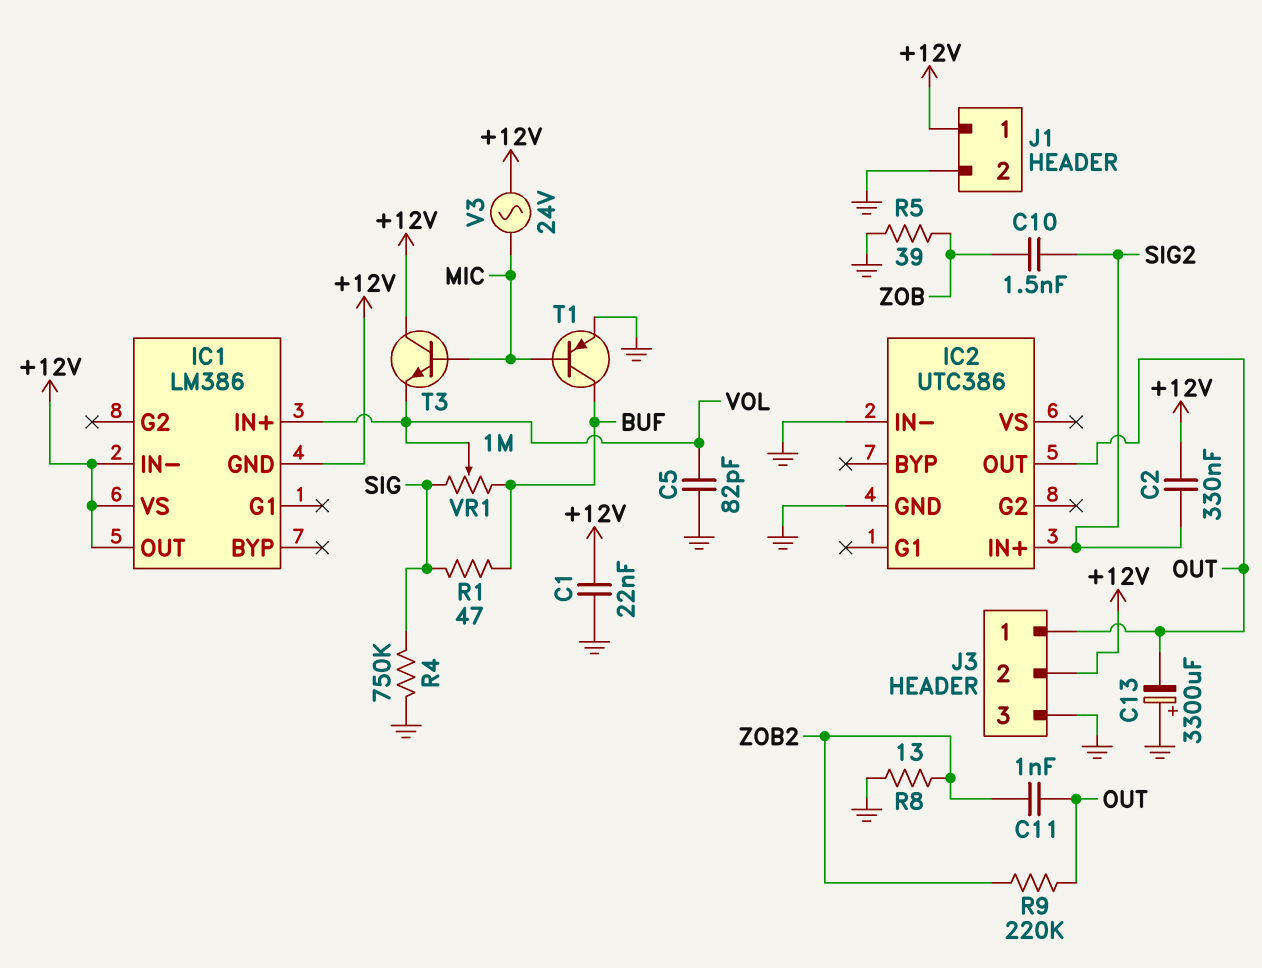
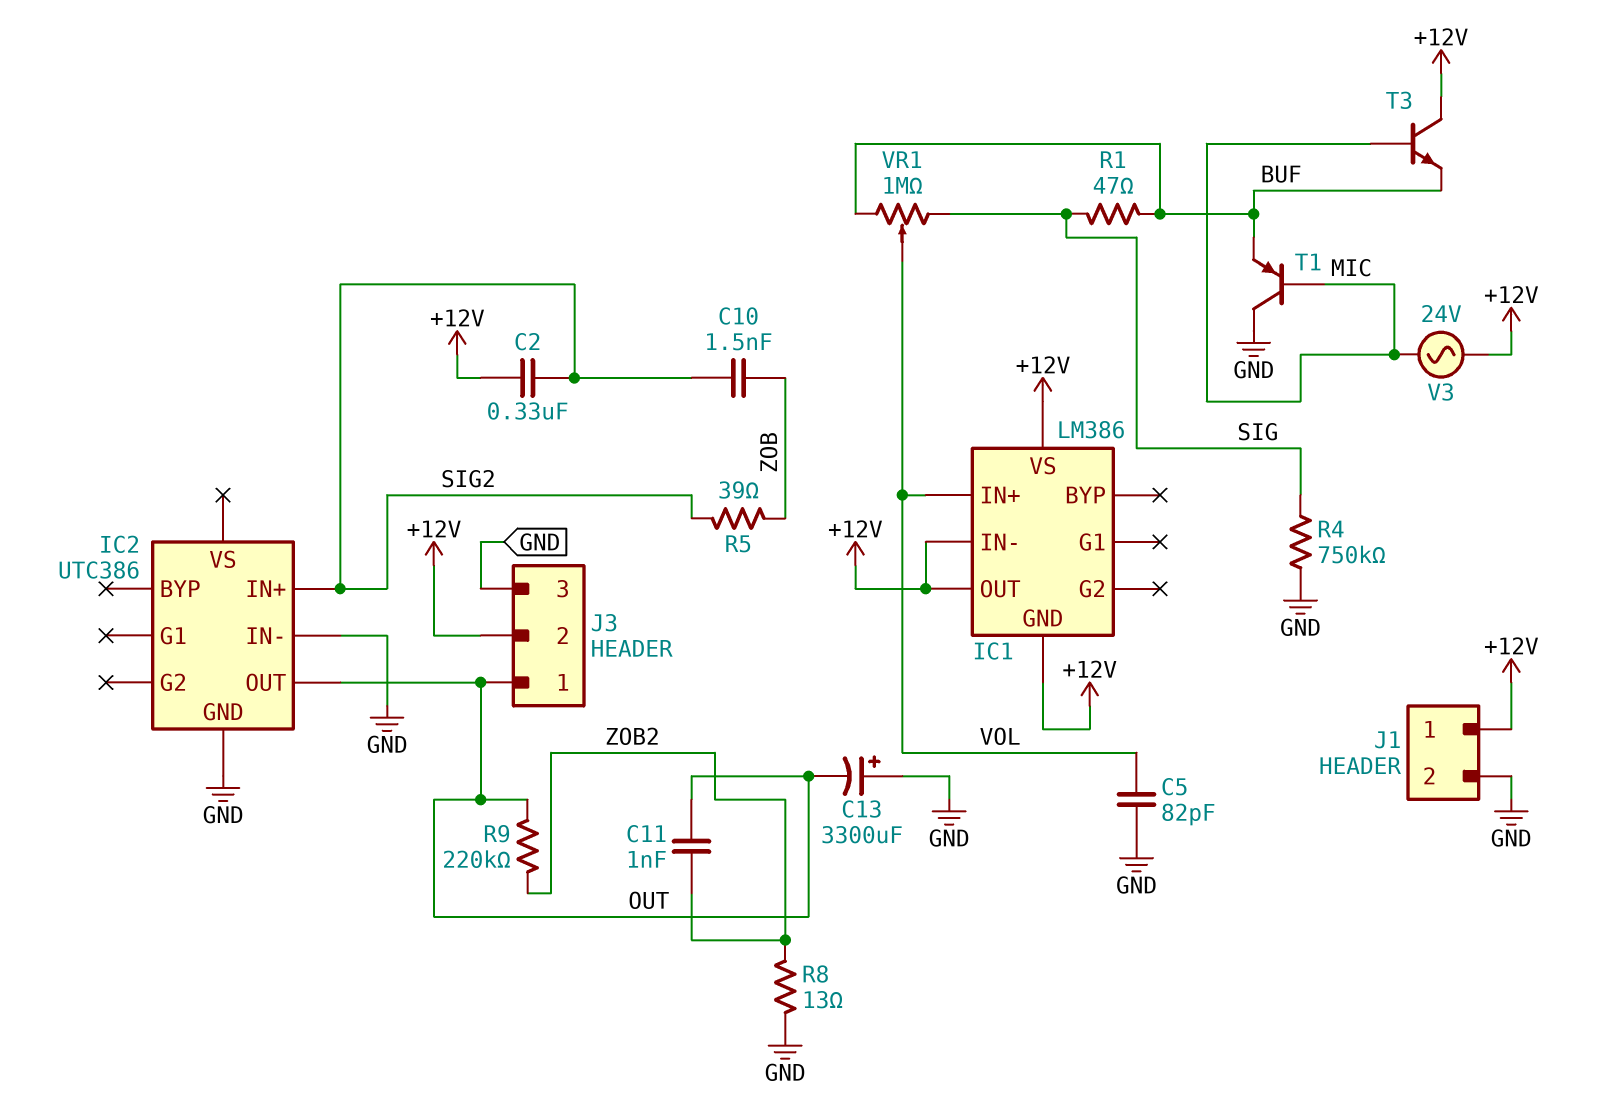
C1: 22nF (+12V, GND) -> none
R5: 39 (GND, ZOB) -> 39 (SIG2, ZOB)
T1: PNP (B MIC, C BUF, E GND) -> PNP (B MIC, C GND, E BUF)
T3: NPN (B MIC, C +12V, E VOL) -> NPN (B MIC, C +12V, E BUF)

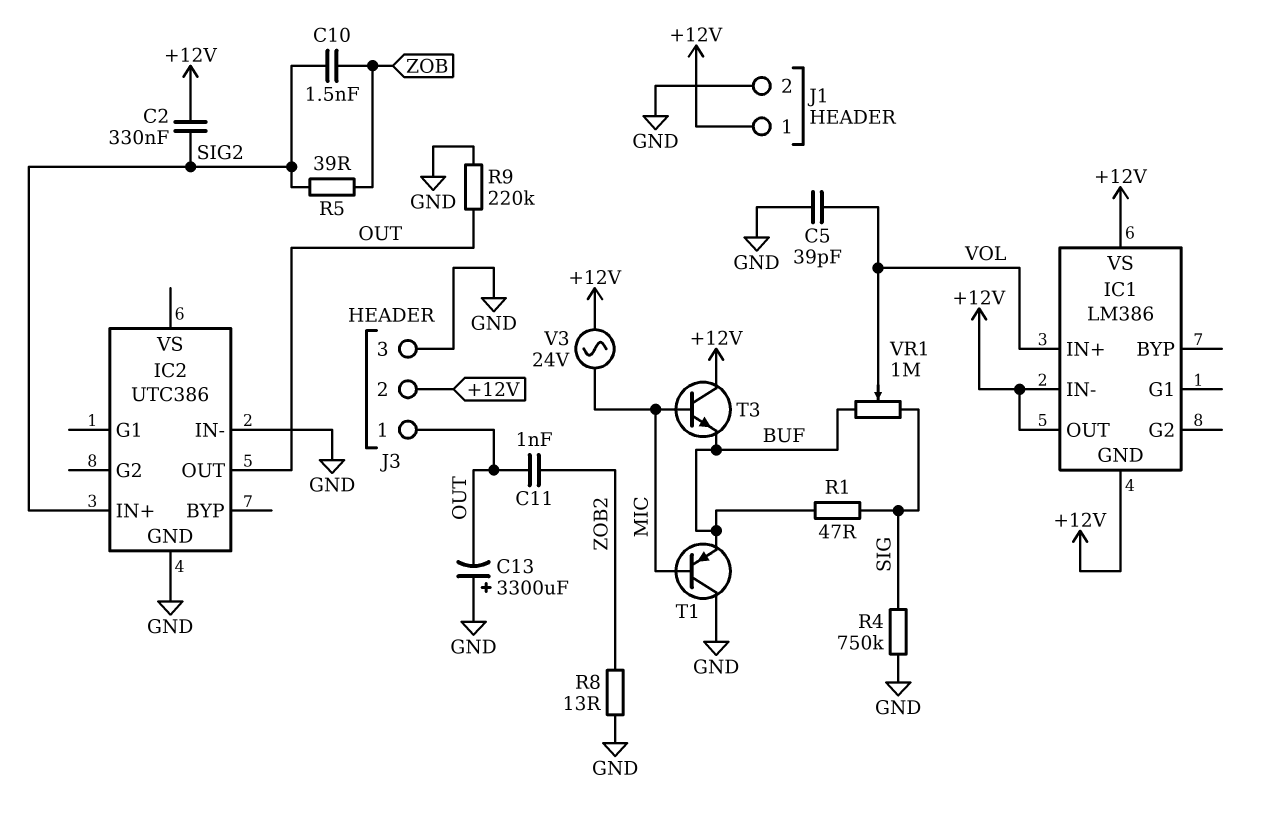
C5: 82pF (GND, VOL) -> 39pF (GND, VOL)
R9: 220k (OUT, ZOB2) -> 220k (GND, OUT)

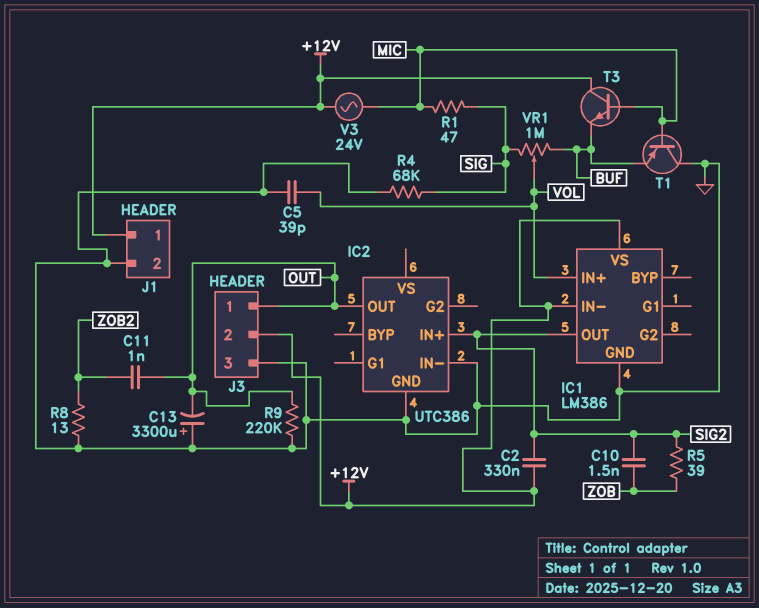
IC1 pin GND: +12V -> GND
IC1 pin OUT: +12V -> SIG2
R1: 47 (BUF, SIG) -> 47 (MIC, SIG)
R4: 750k (GND, SIG) -> 68k (GND, SIG)

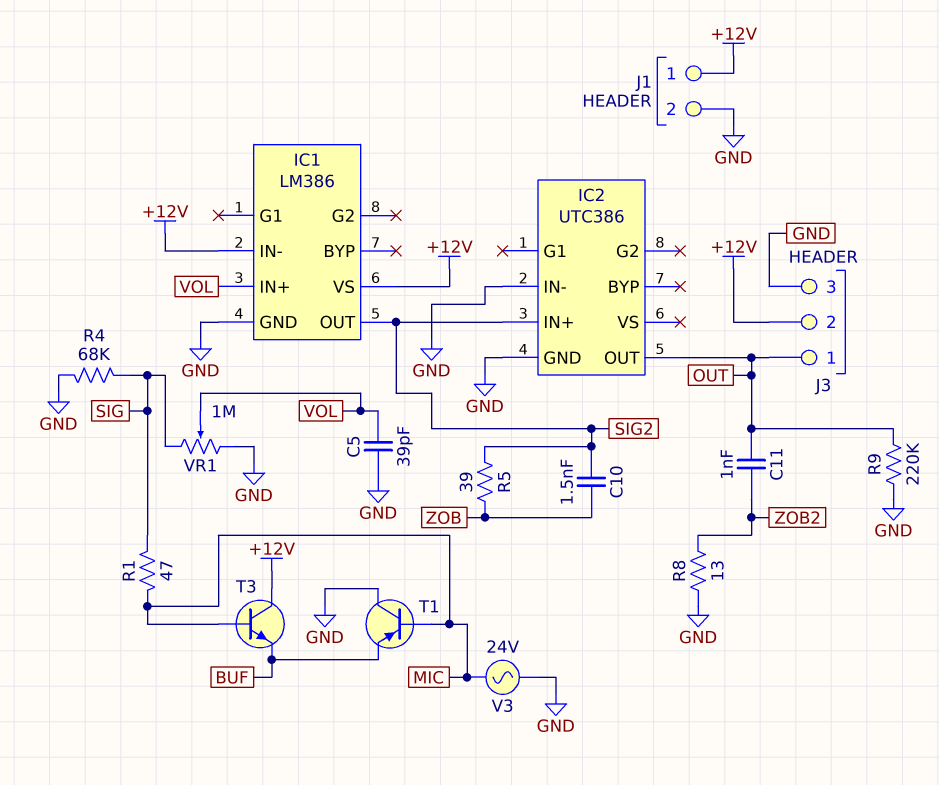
C2: 330nF (+12V, SIG2) -> none
C13: 3300uF (plus GND, minus OUT) -> none
V3: AC 24V (+12V, MIC) -> AC 24V (GND, MIC)
VR1: 1M (BUF, SIG, wiper VOL) -> 1M (GND, SIG, wiper VOL)

